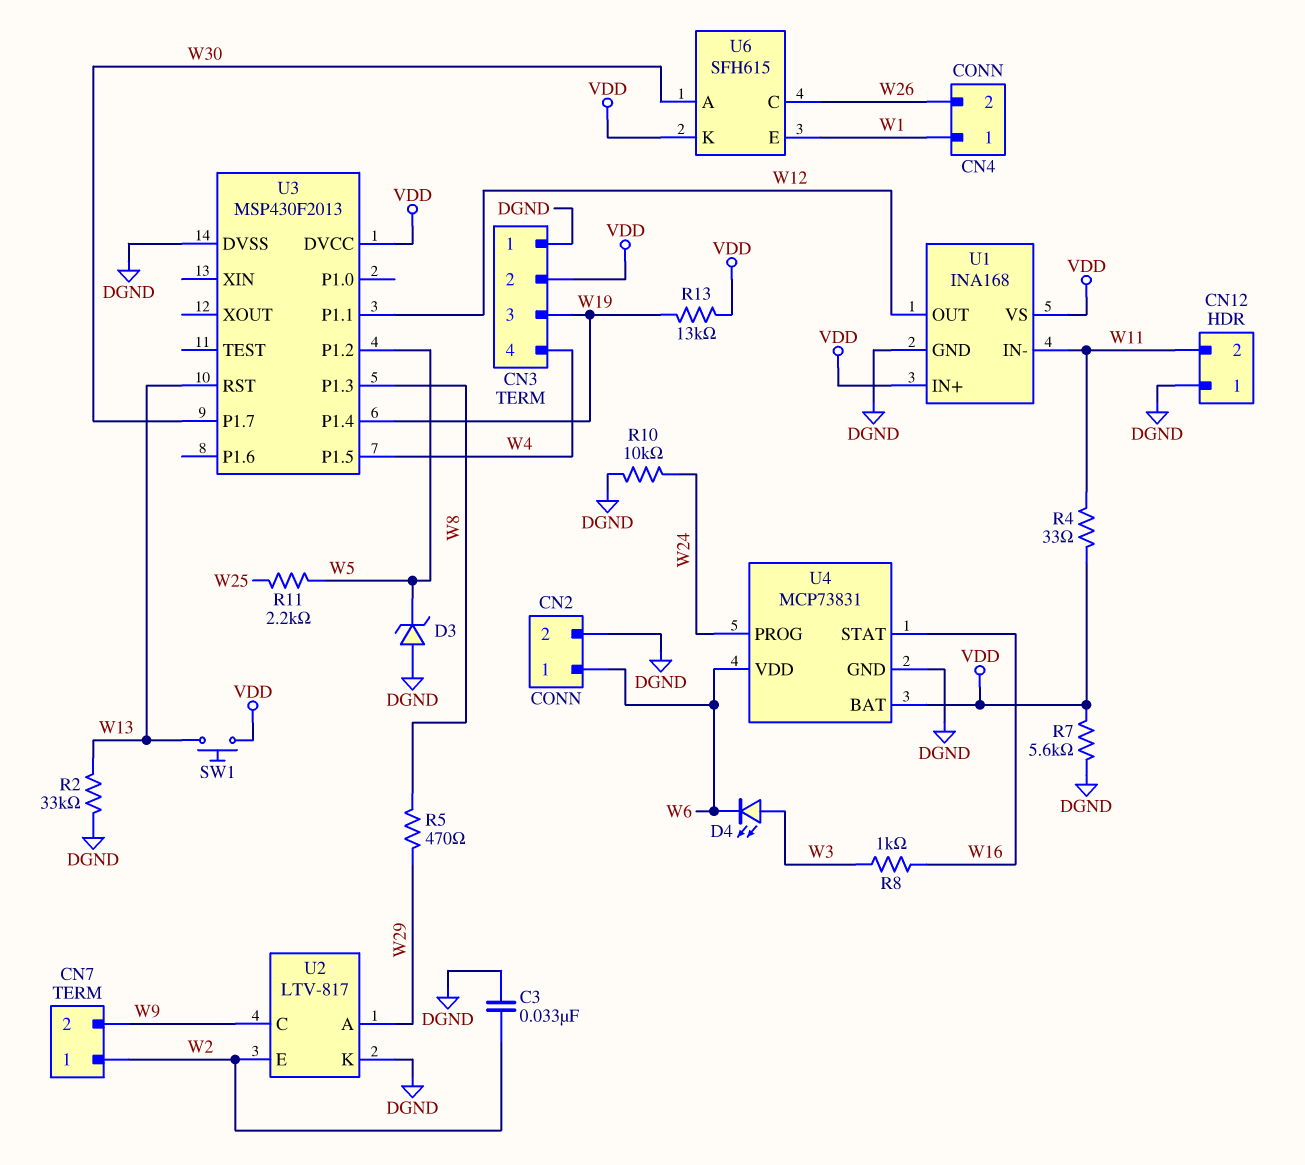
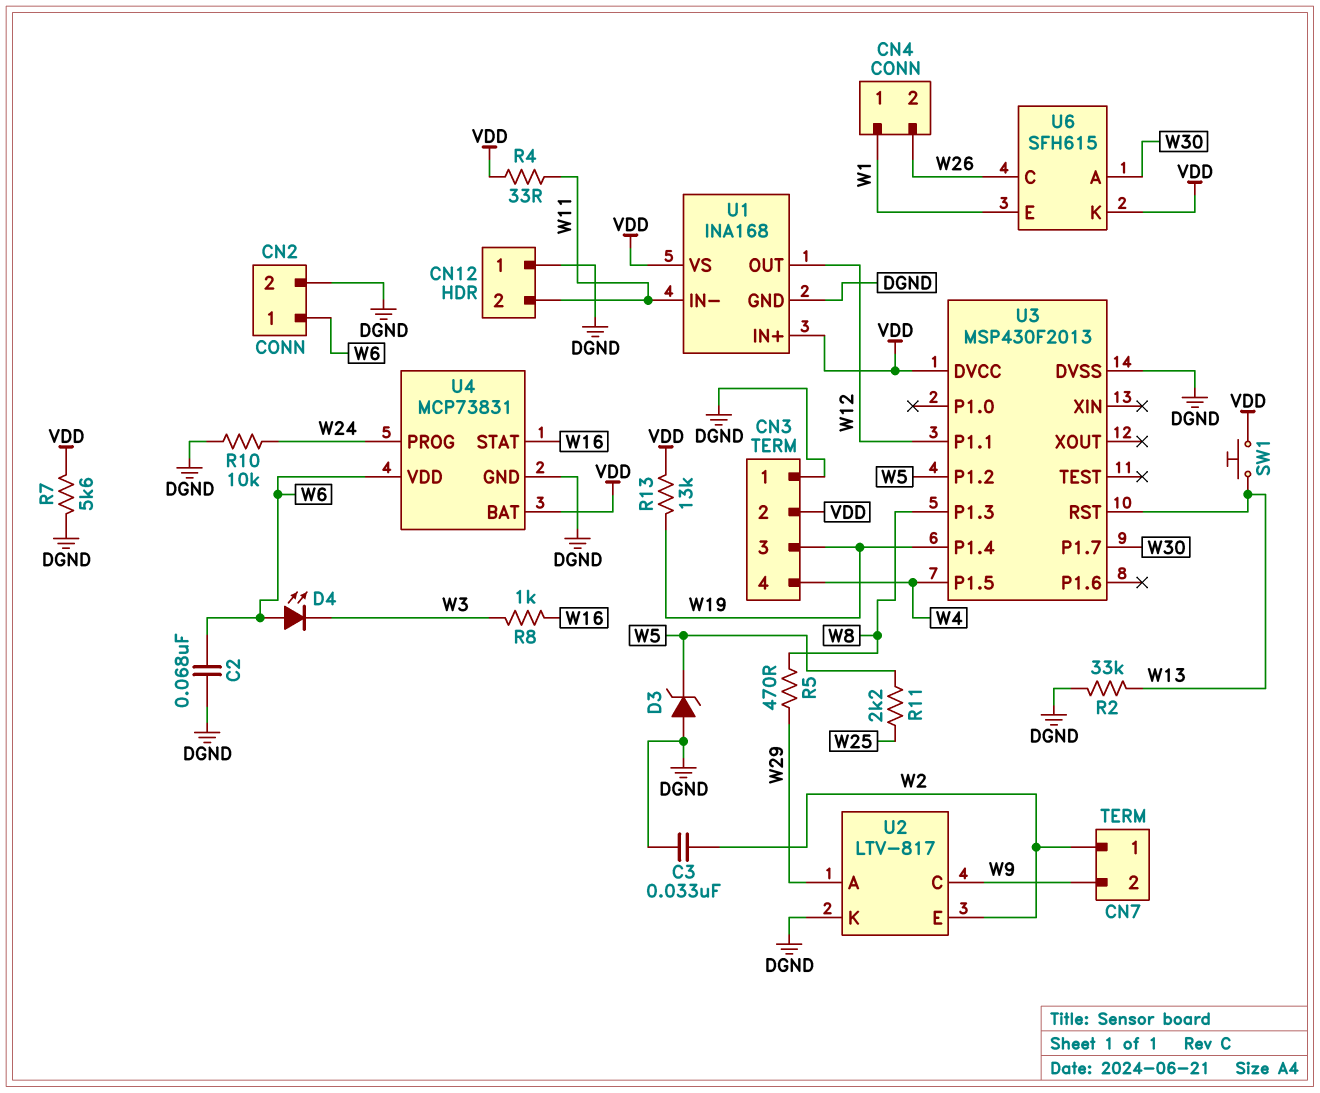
C2: none -> 68nF (DGND, W6)
D4: LED (A W3, K W6) -> LED (A W6, K W3)

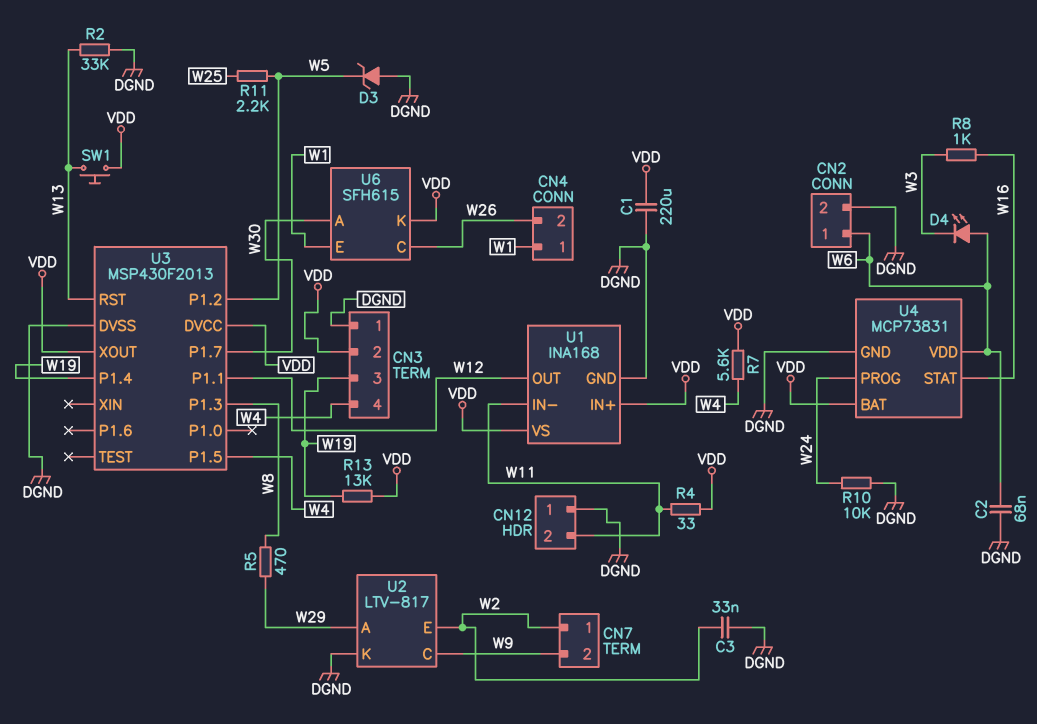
C1: none -> 220uF (DGND, VDD)
R7: 5.6k (DGND, VDD) -> 5.6k (VDD, W4)
U3 pin XOUT: none -> VDD

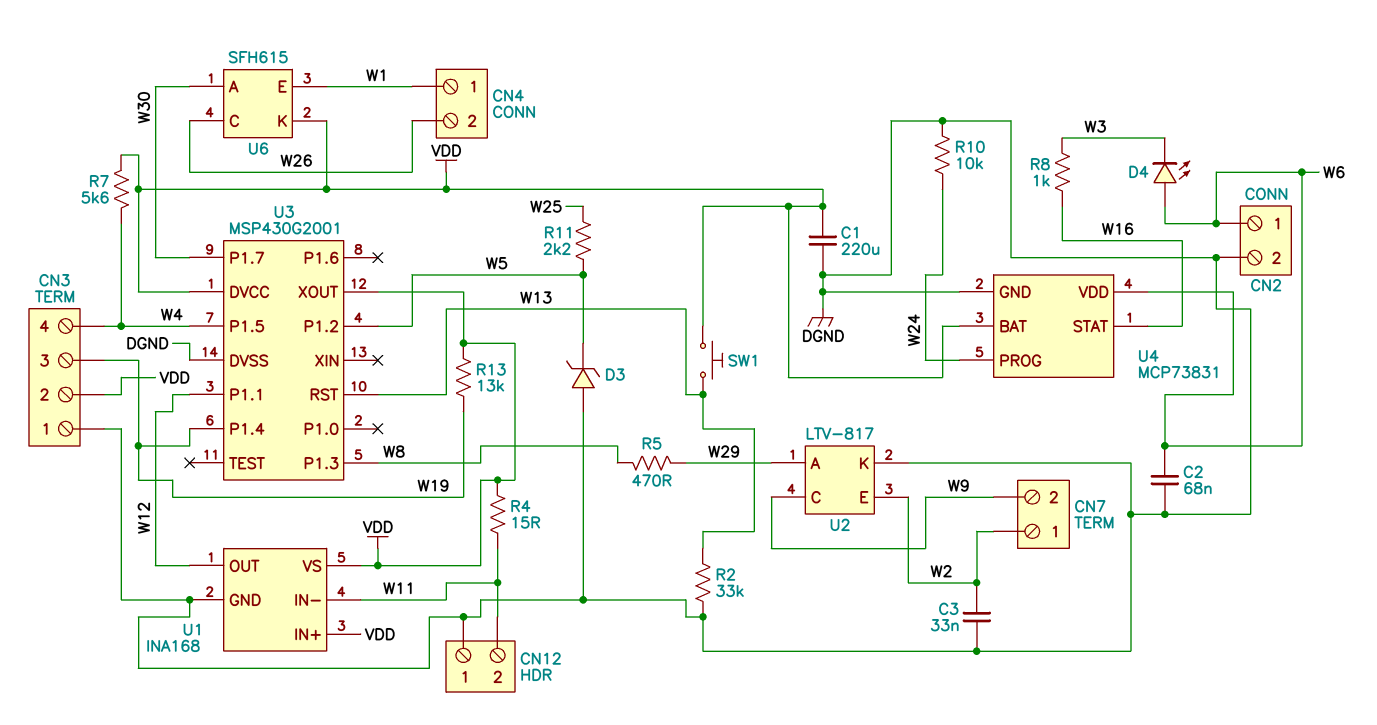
R4: 33 (VDD, W11) -> 15 (VDD, W11)
U3: MSP430F2013 -> MSP430G2001

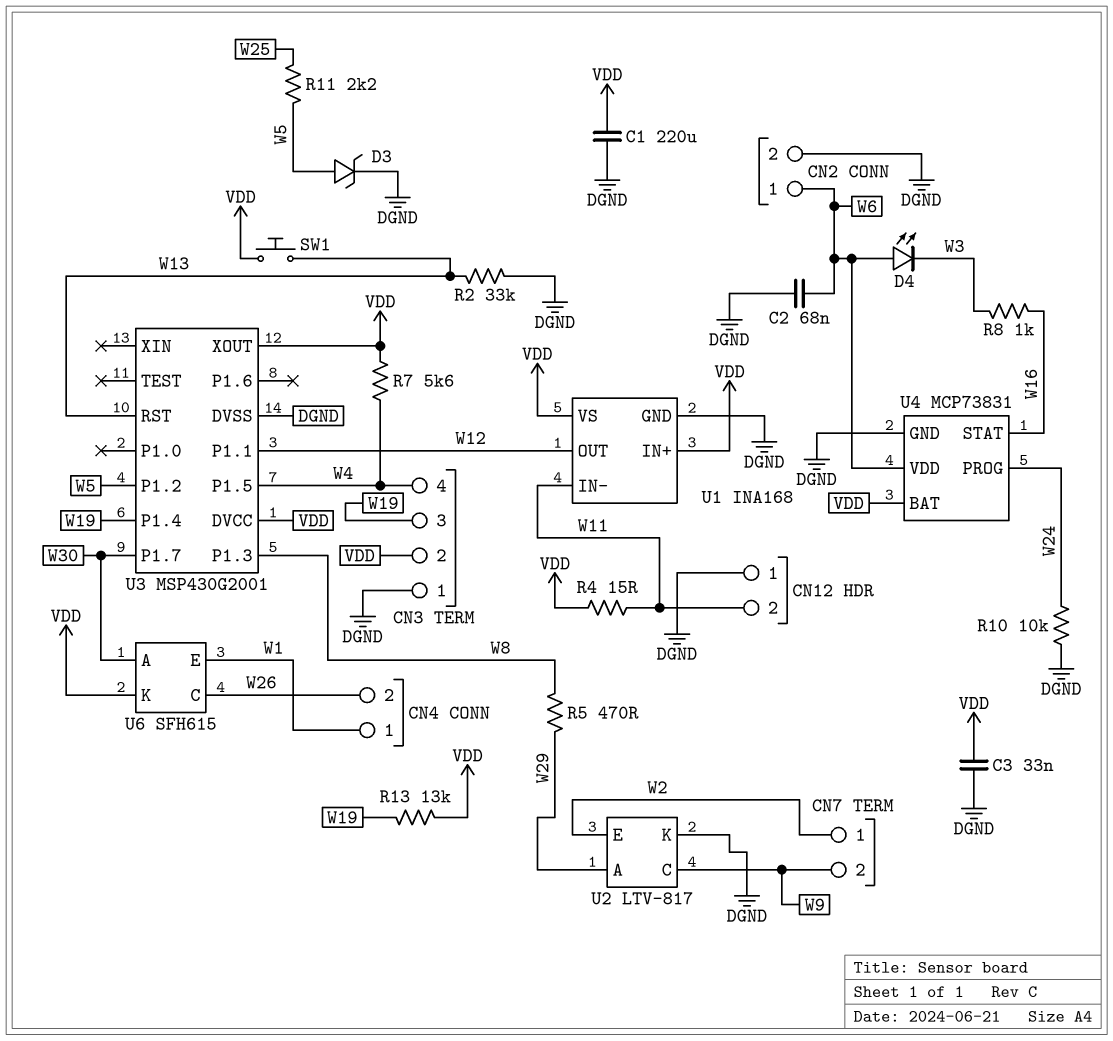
C3: 33nF (DGND, W2) -> 33nF (DGND, VDD)
D3: zener (A DGND, K W5) -> zener (A W5, K DGND)

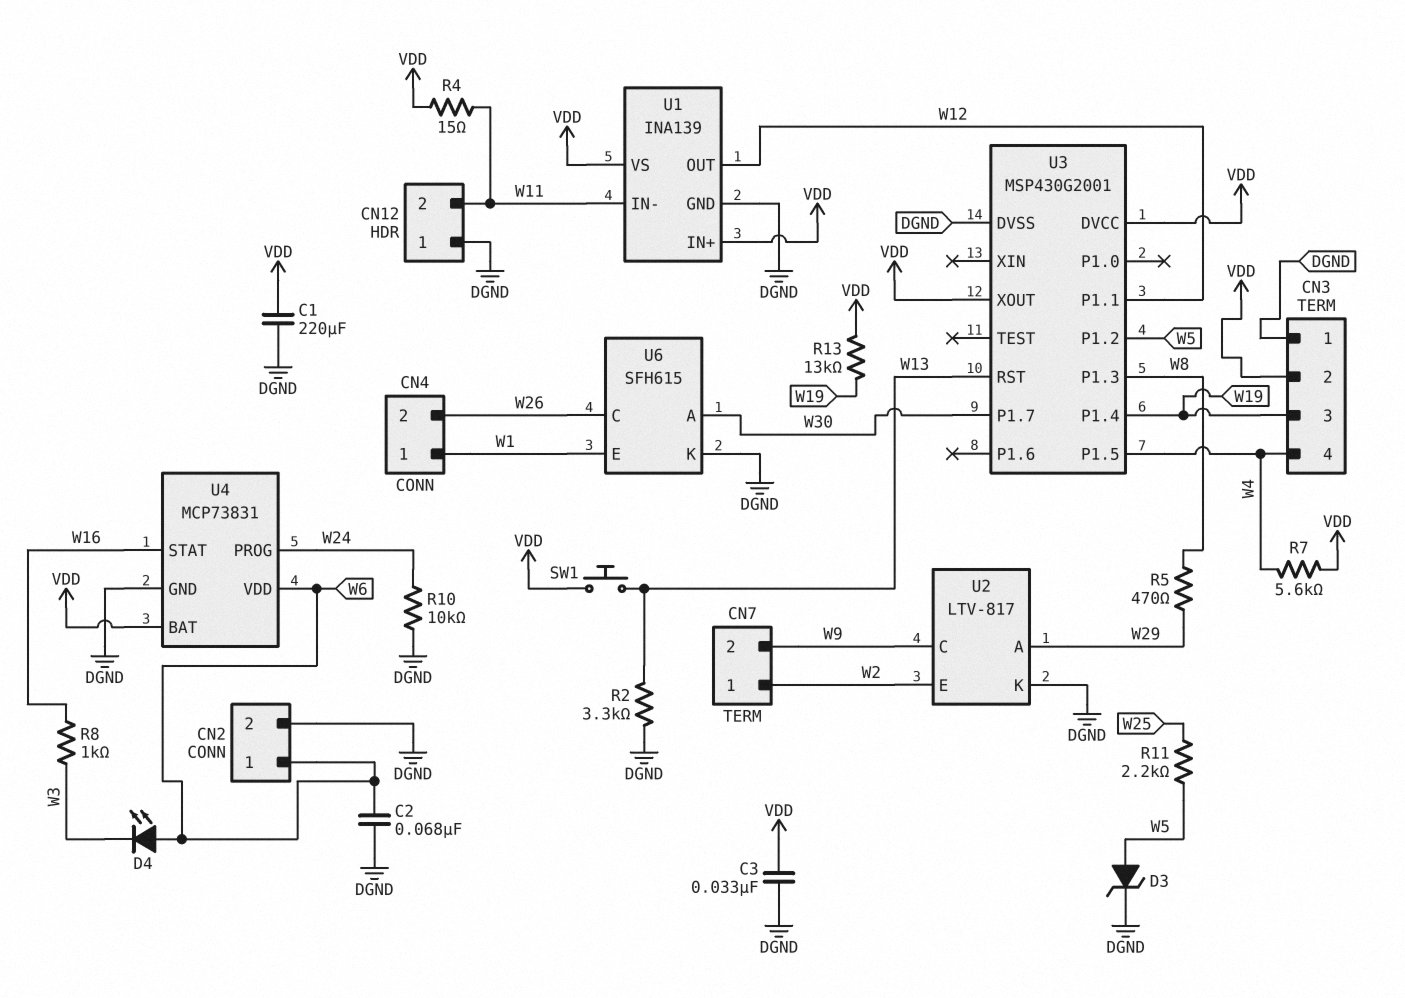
R2: 33k (DGND, W13) -> 3.3k (DGND, W13)
U1: INA168 -> INA139
U6 pin K: VDD -> DGND

